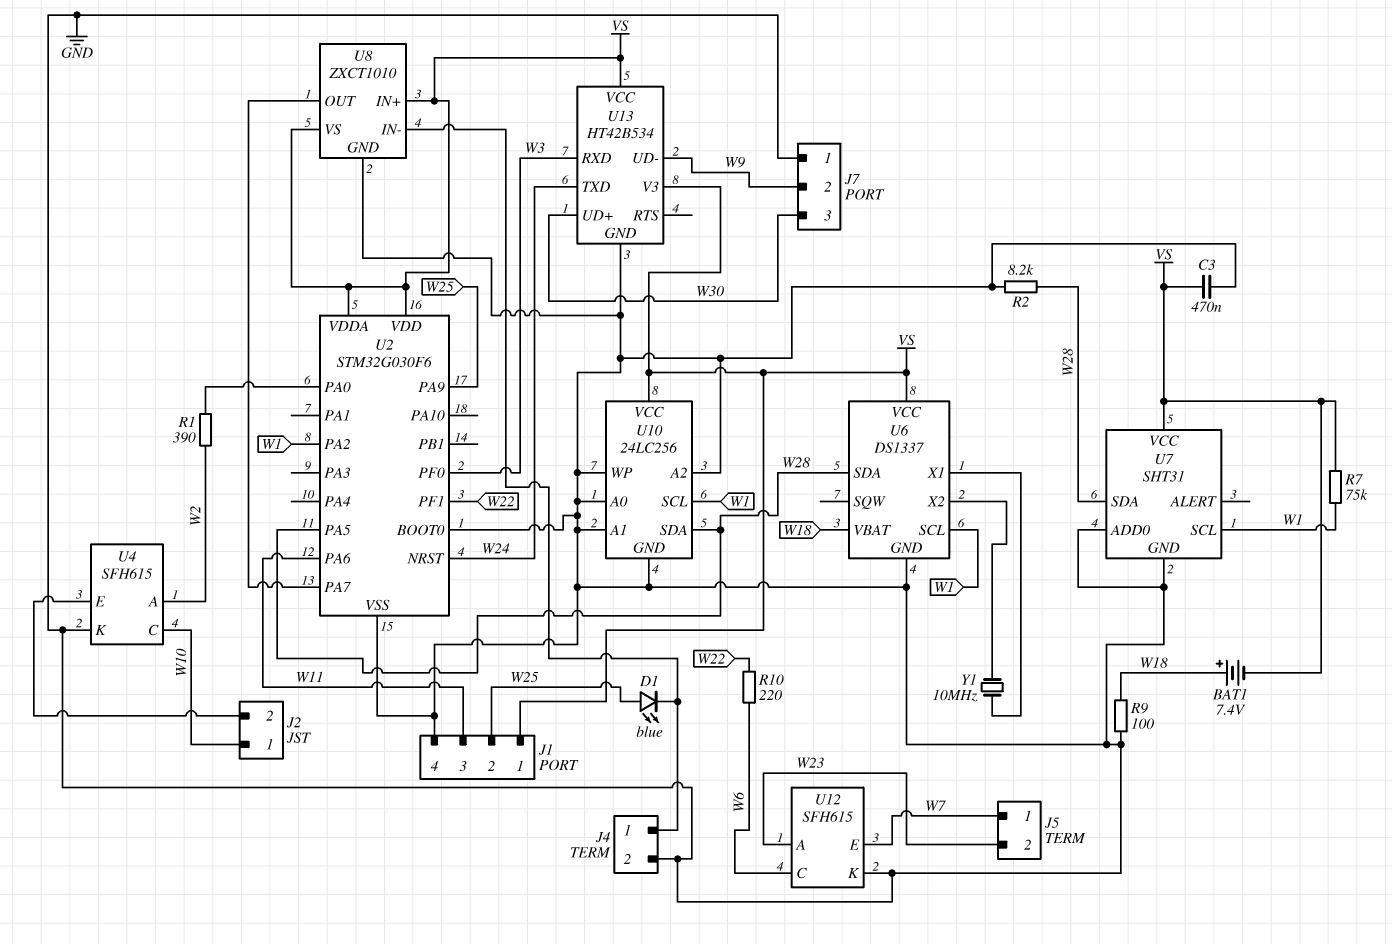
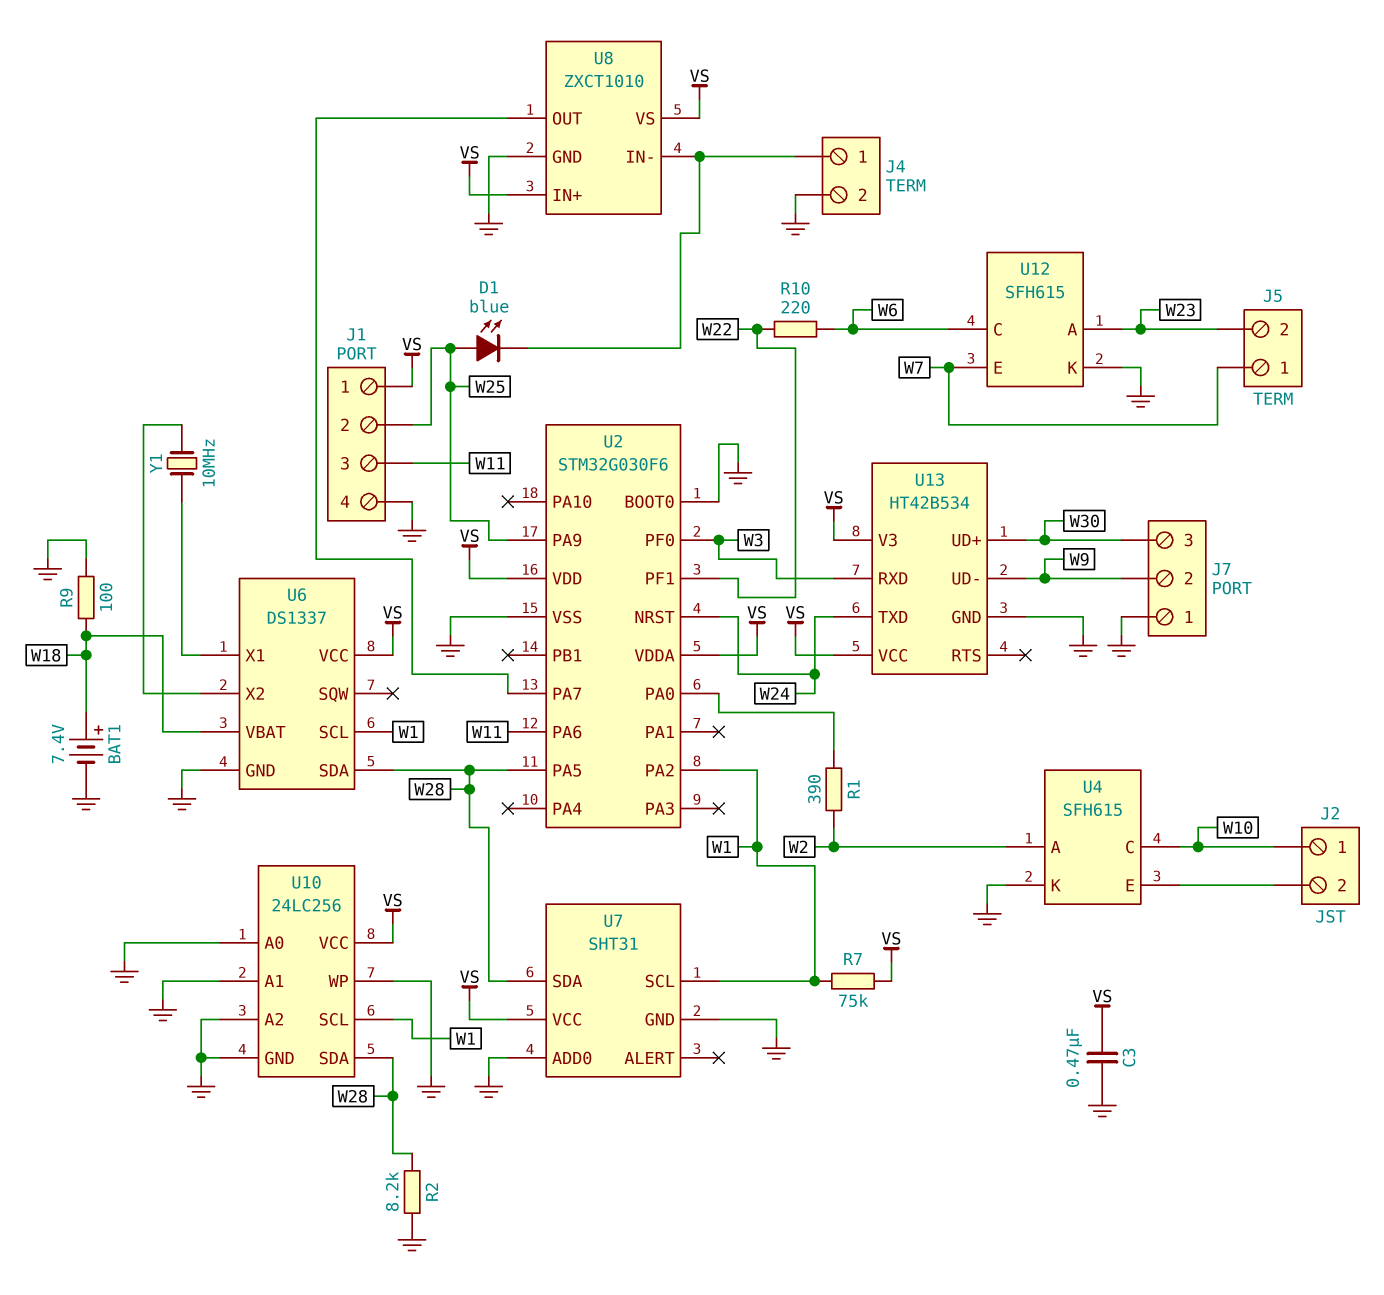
BAT1: 7.4V (plus W18, minus VS) -> 7.4V (plus W18, minus GND)

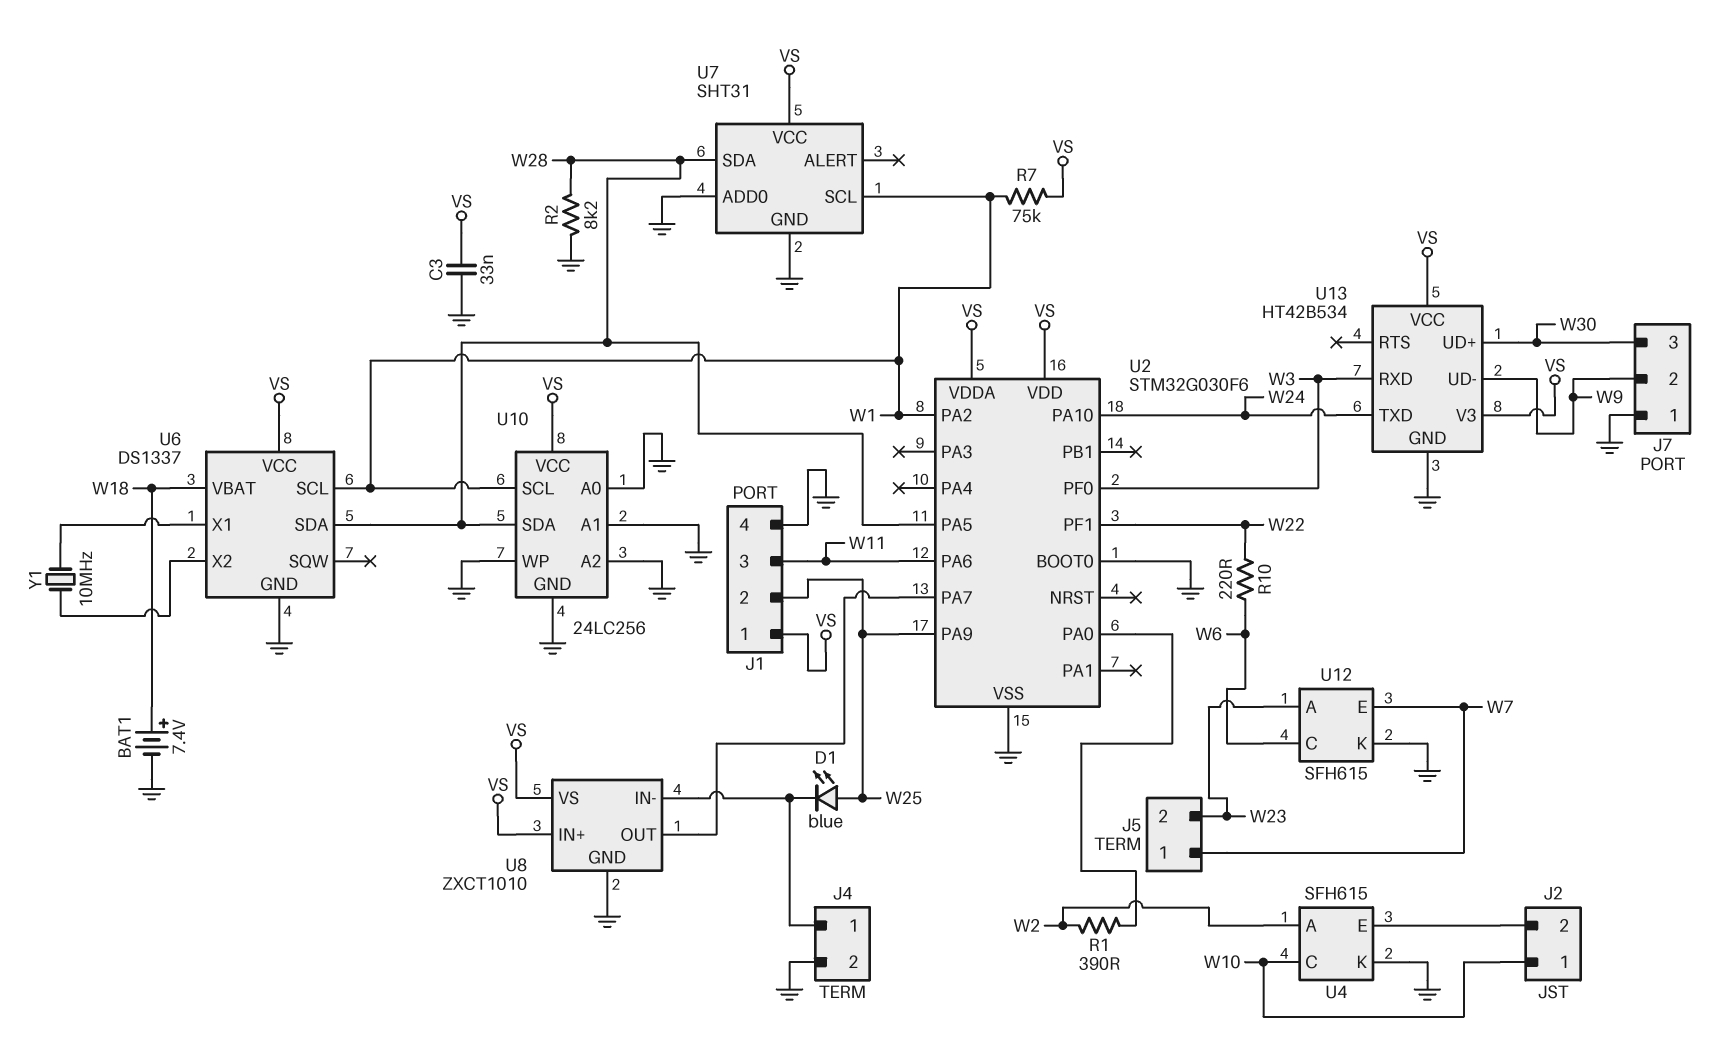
C3: 470nF (GND, VS) -> 33nF (GND, VS)
R9: 100 (GND, W18) -> none
U2 pin NRST: W24 -> none
U2 pin PA10: none -> W24

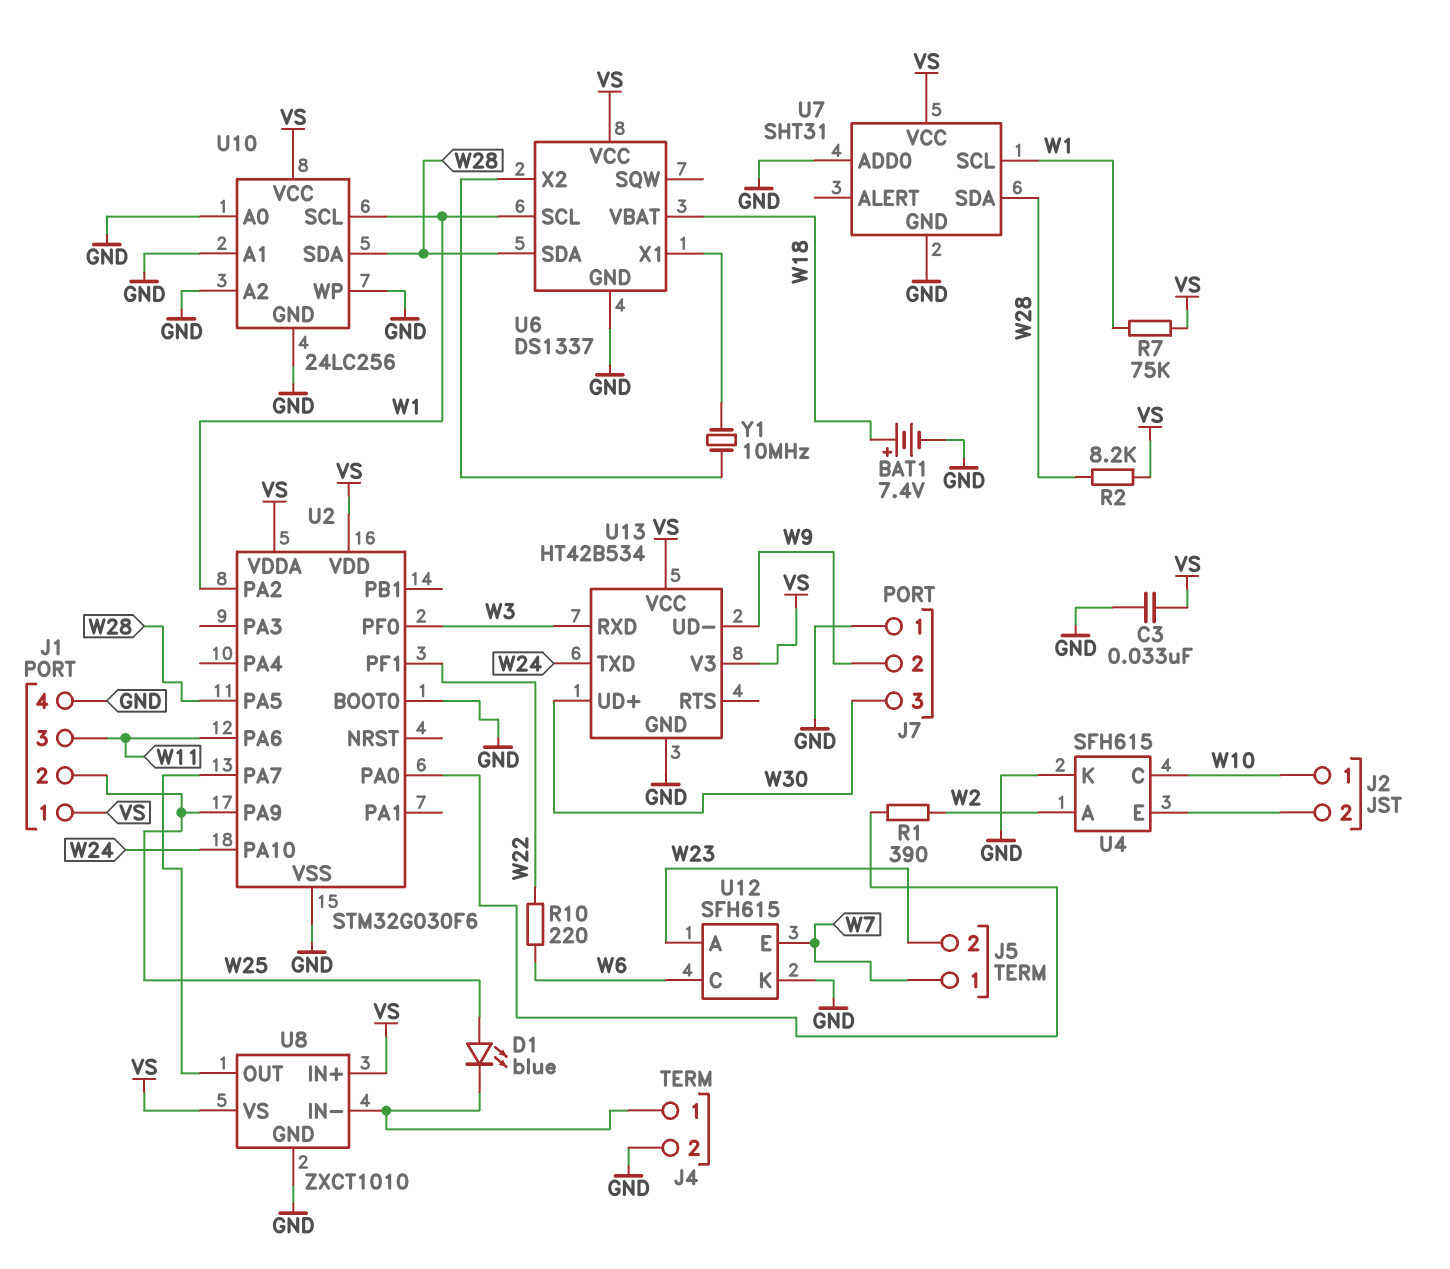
R2: 8.2k (GND, W28) -> 8.2k (VS, W28)

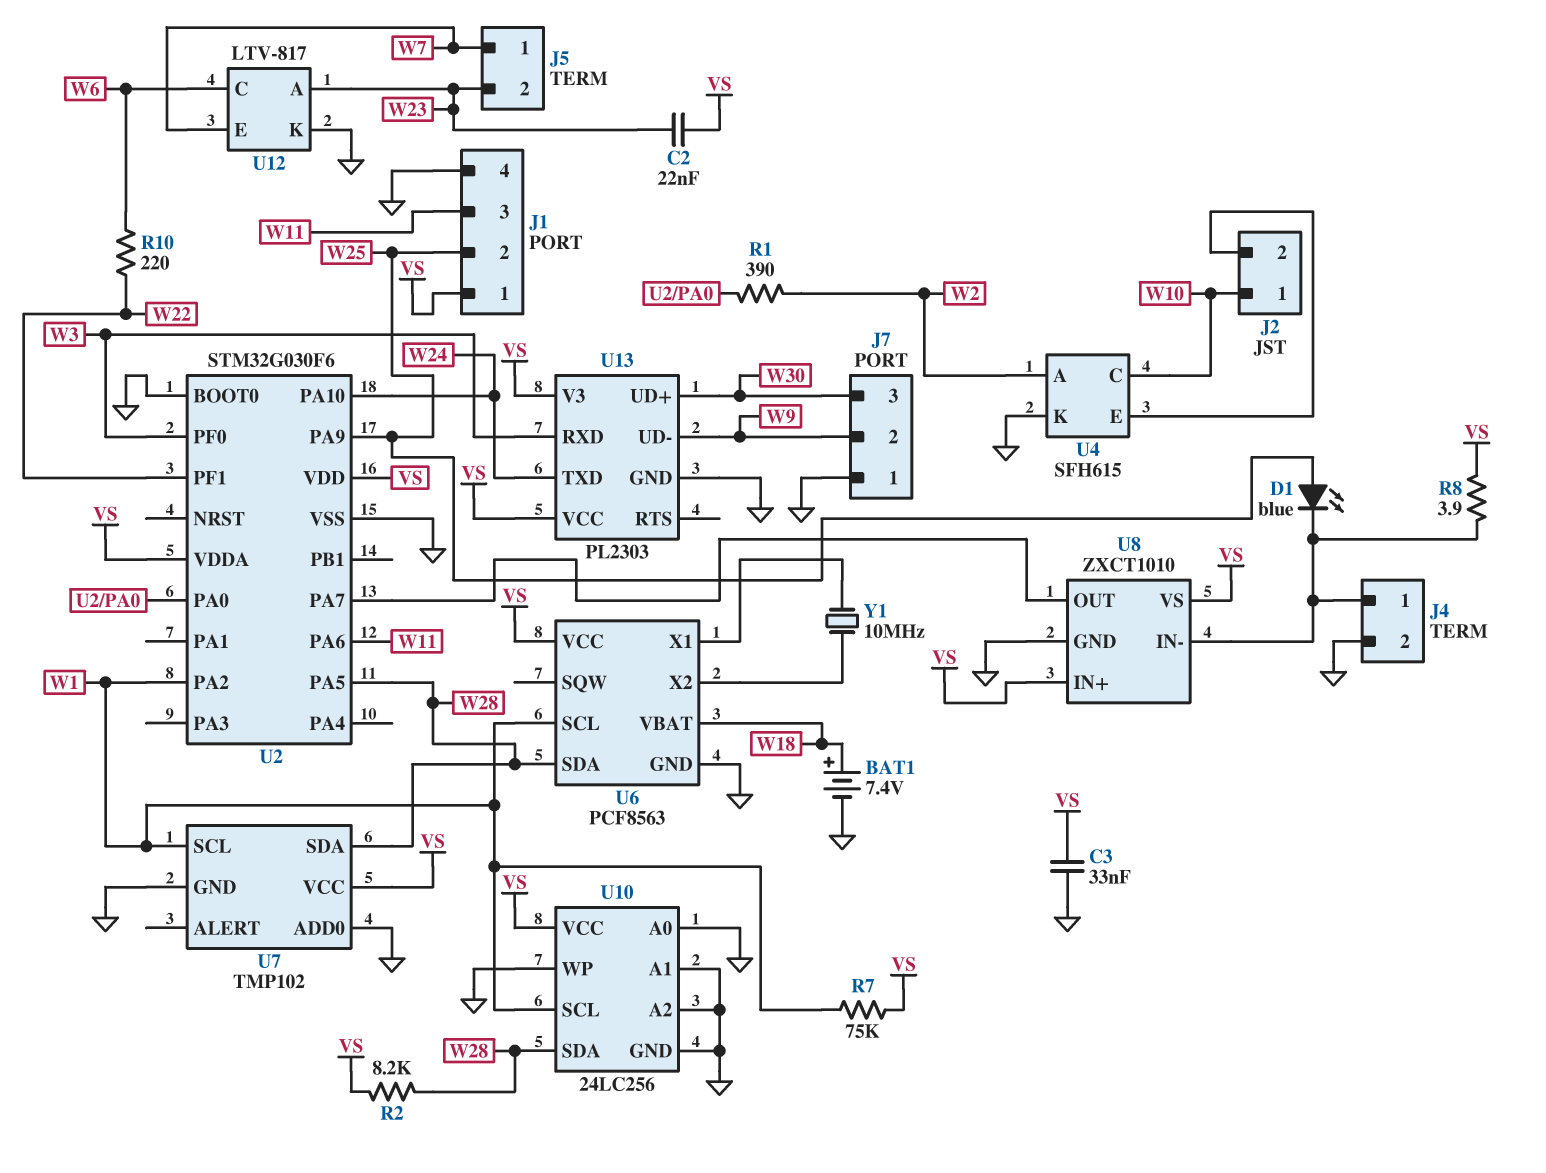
C2: none -> 22nF (VS, W23)
R8: none -> 3.9 (J4/1, VS)
U6: DS1337 -> PCF8563
U7: SHT31 -> TMP102
U12: SFH615 -> LTV-817
U13: HT42B534 -> PL2303

